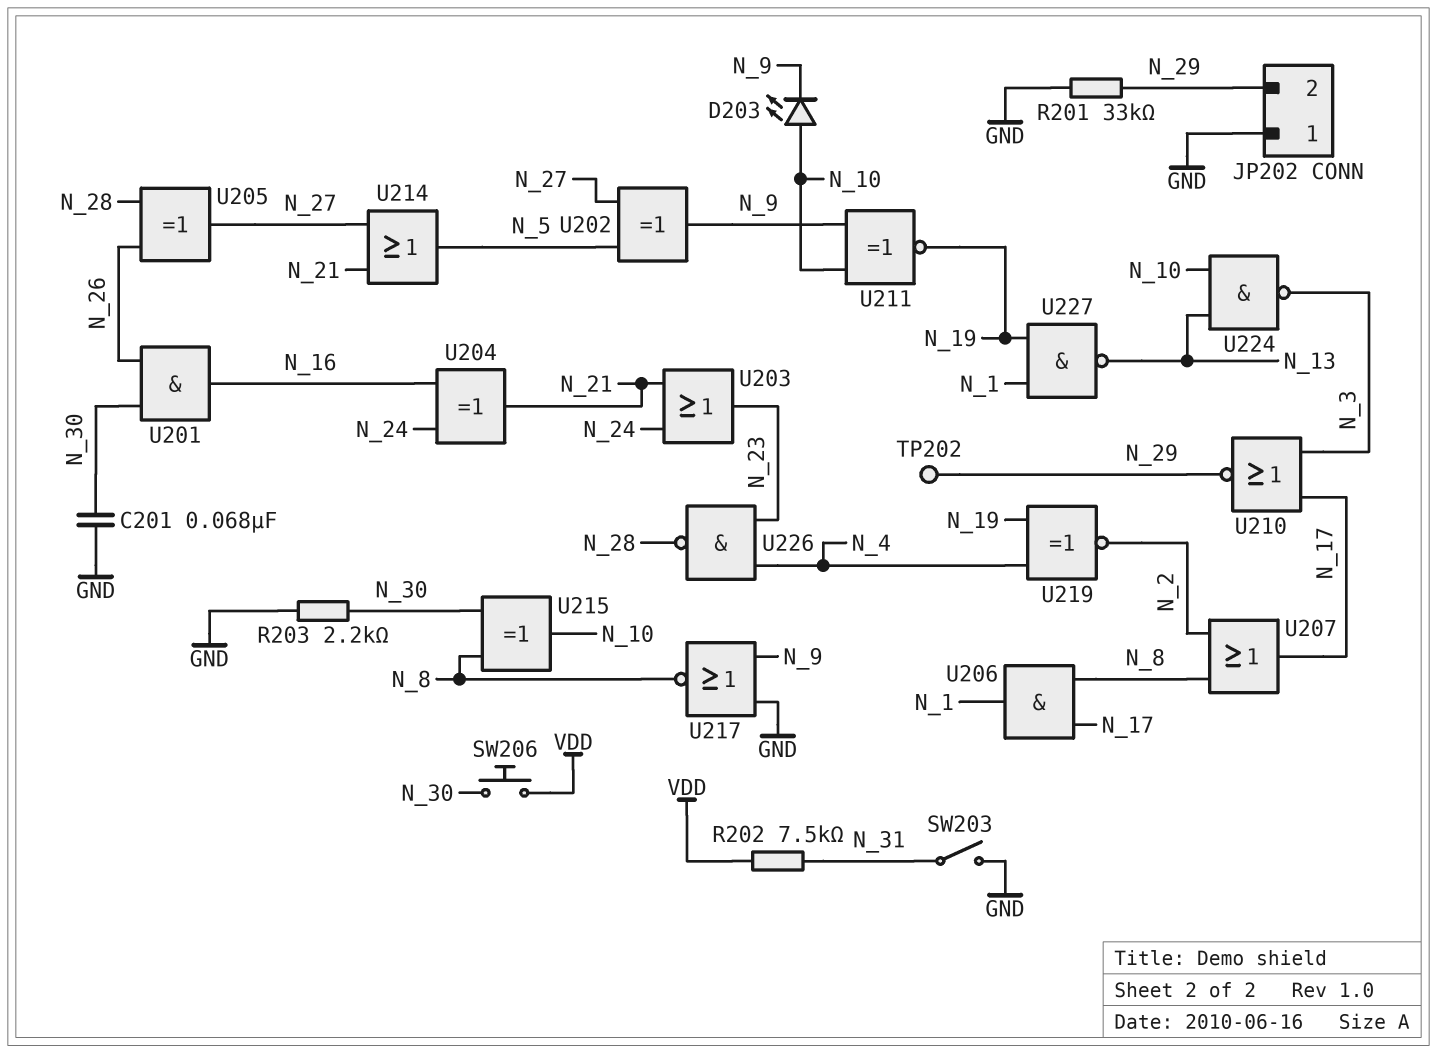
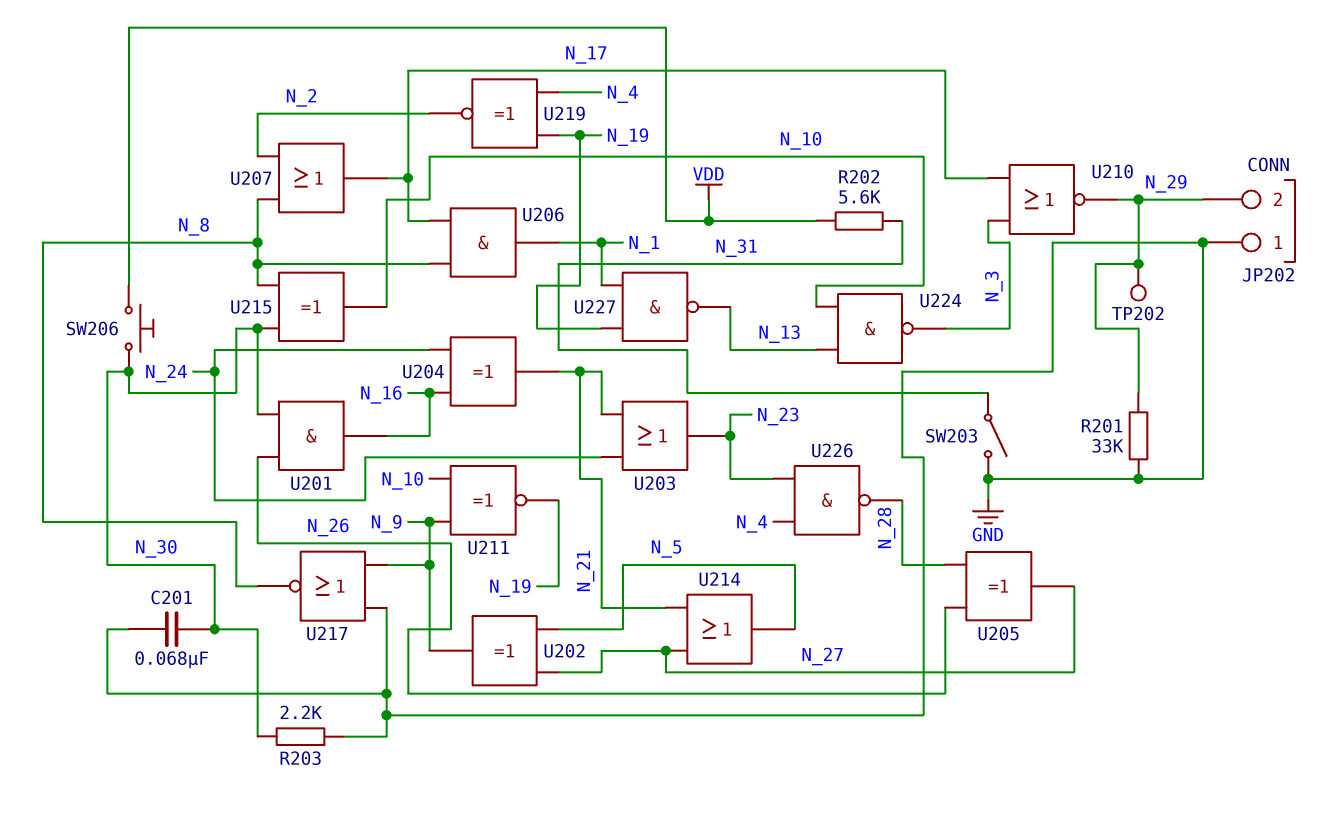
D203: LED (A N_10, K N_9) -> none
R202: 7.5k (N_31, VDD) -> 5.6k (N_31, VDD)

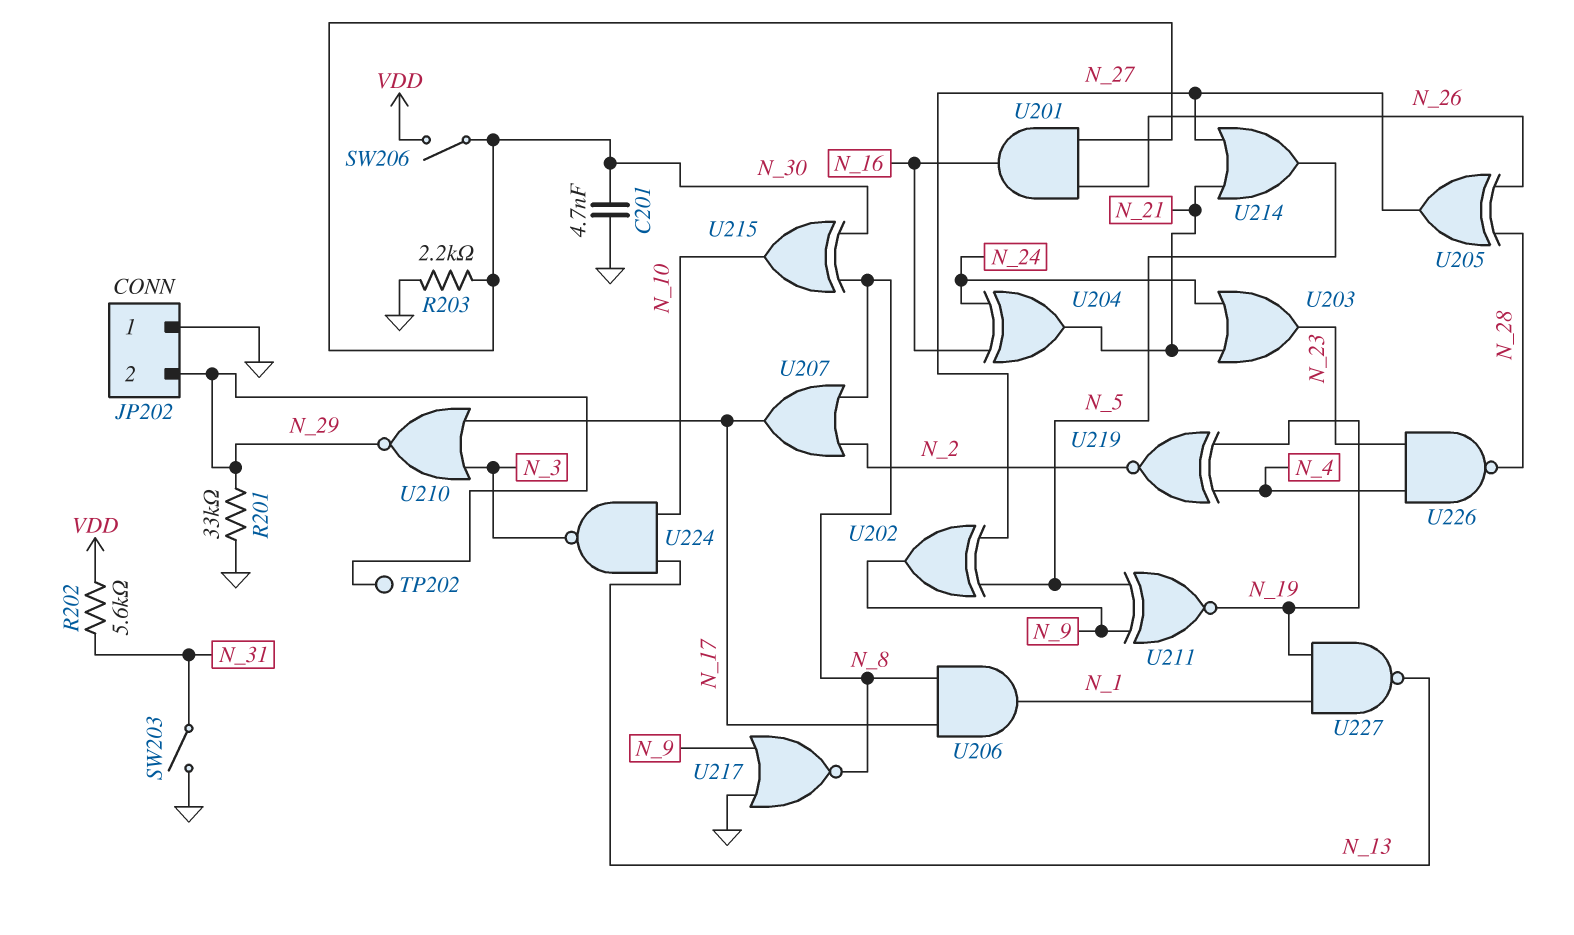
C201: 68nF (GND, N_30) -> 4.7nF (GND, N_30)
SW206: button (N_30, VDD) -> switch (N_30, VDD)
U211: XNOR (in N_9, in N_10, out N_19) -> XNOR (in N_5, in N_9, out N_19)

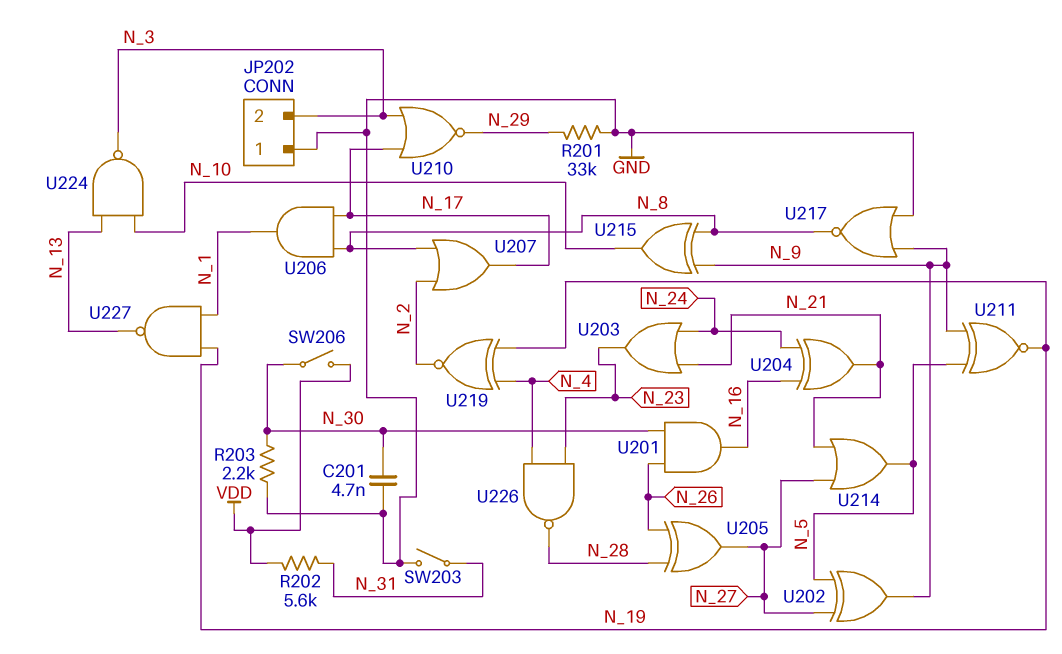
JP202 pin 2: N_29 -> N_3
TP202: test point (N_29) -> none
U215: XOR (in N_8, in N_30, out N_10) -> XOR (in N_8, in N_9, out N_10)

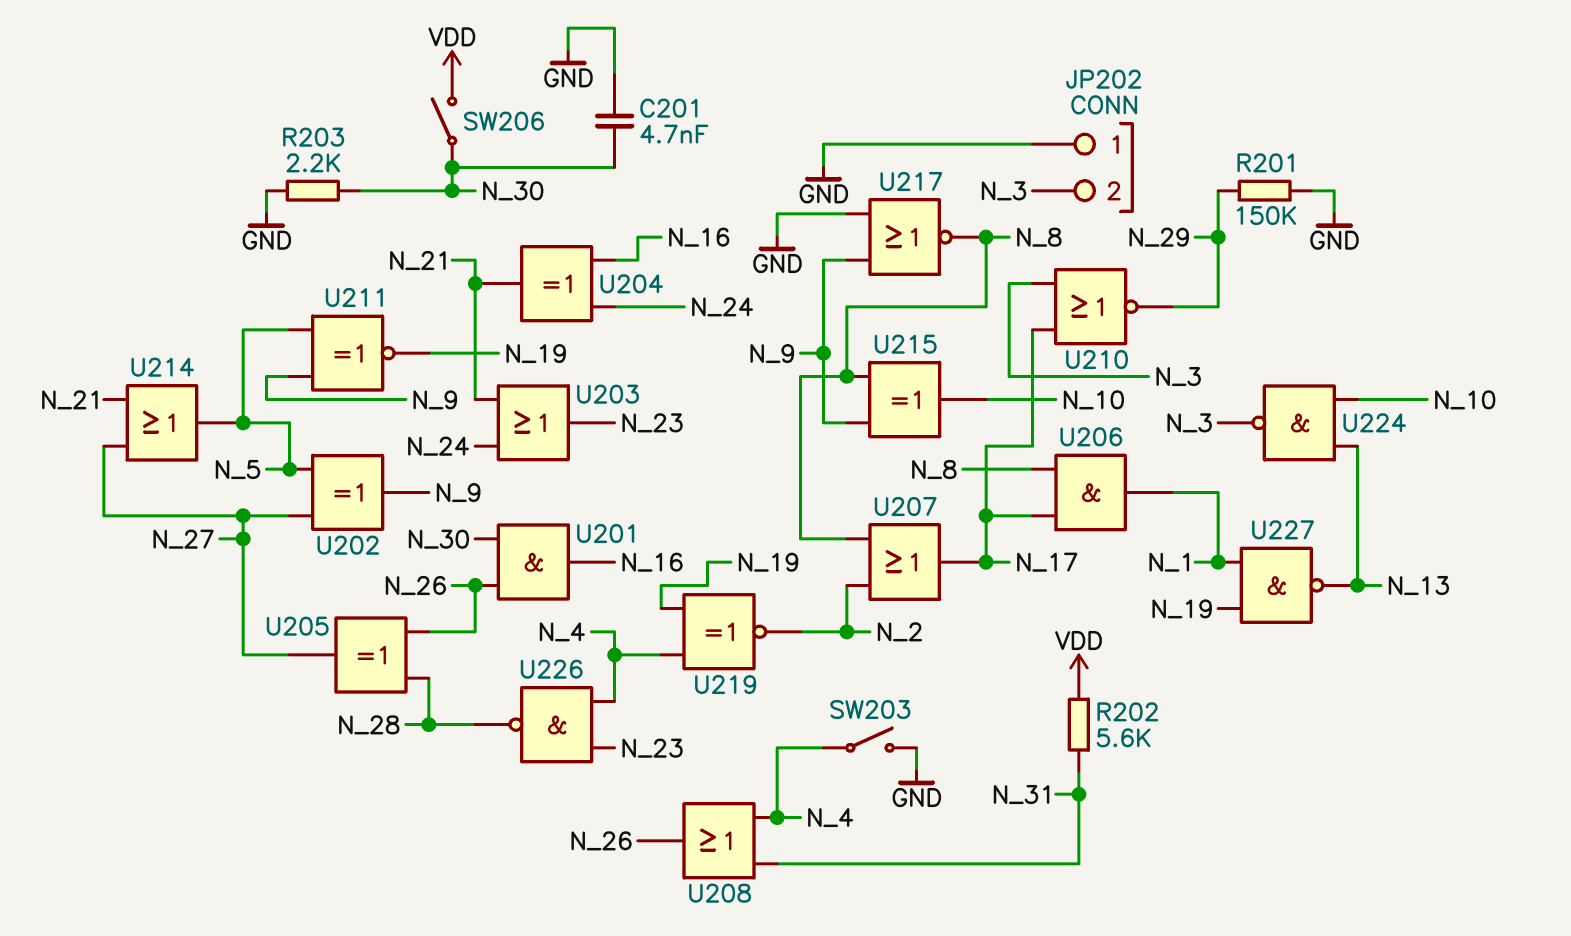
R201: 33k (GND, N_29) -> 150k (GND, N_29)
SW203: switch (GND, N_31) -> switch (GND, N_4)
U208: none -> OR (in N_4, in N_31, out N_26)

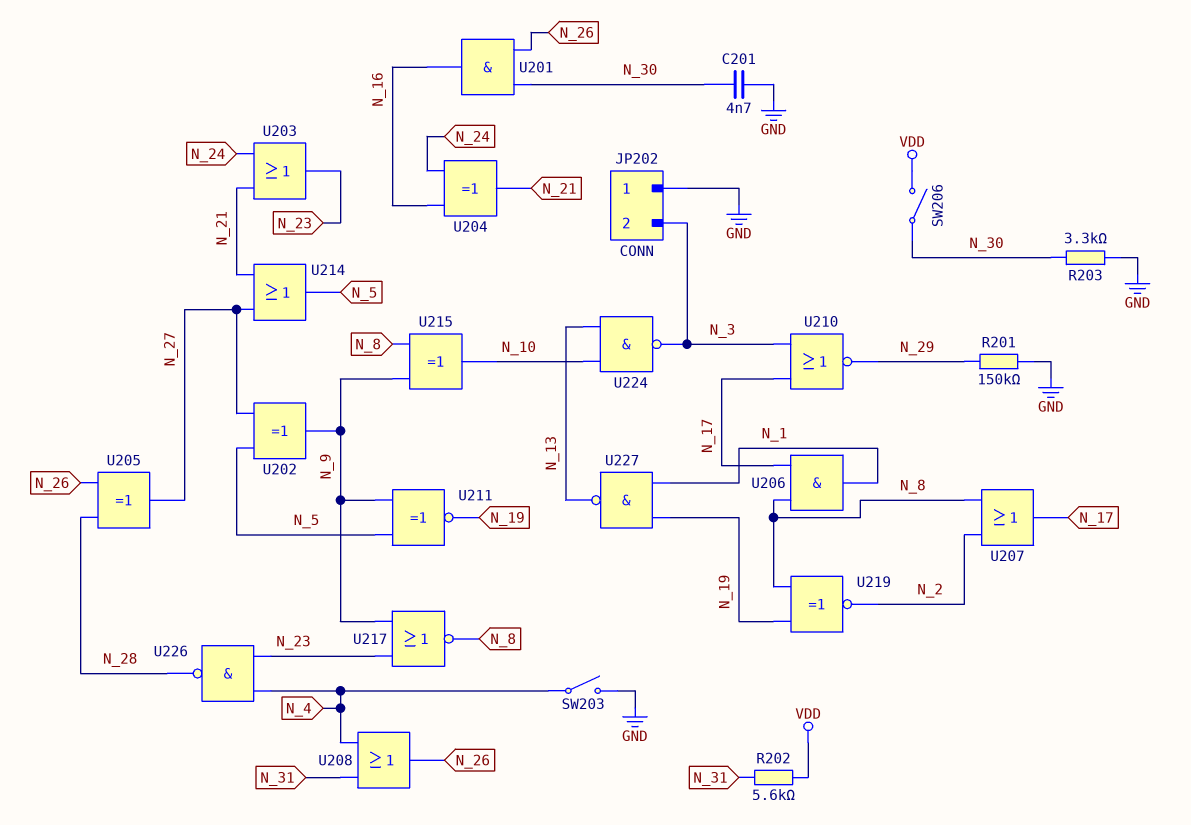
R203: 2.2k (GND, N_30) -> 3.3k (GND, N_30)
U217: NOR (in GND, in N_9, out N_8) -> NOR (in N_9, in N_23, out N_8)
U219: XNOR (in N_4, in N_19, out N_2) -> XNOR (in N_8, in N_19, out N_2)

